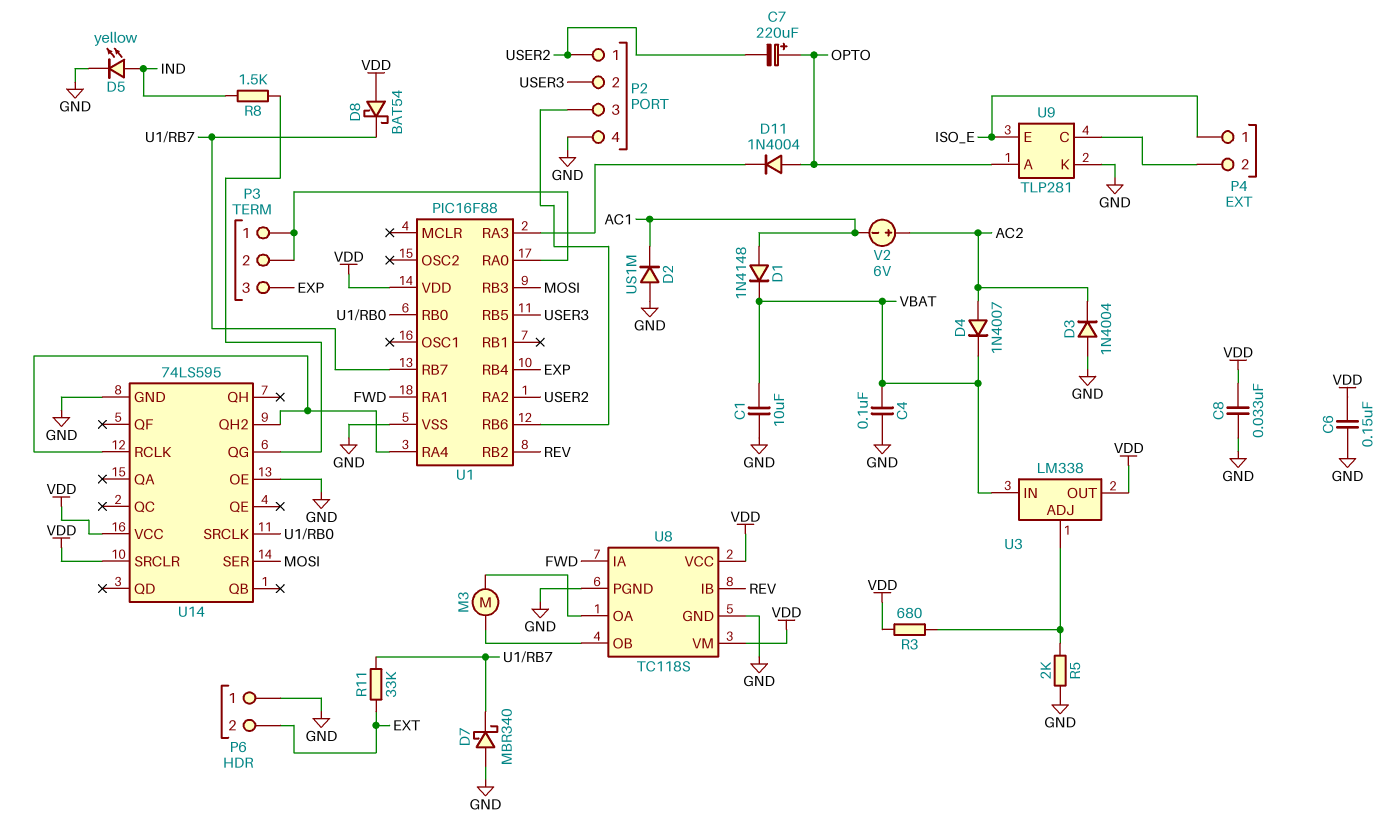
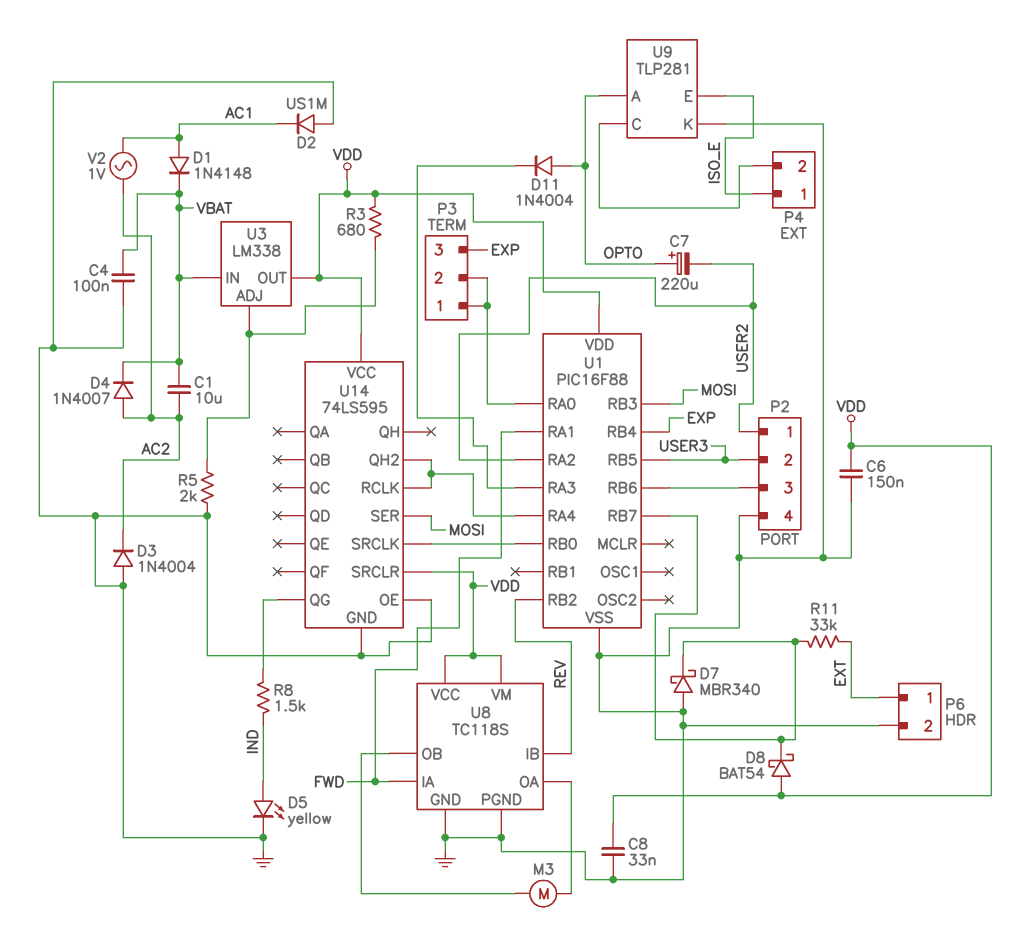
C1: 10uF (GND, VBAT) -> 10uF (AC2, VBAT)
P6 pin 1: GND -> EXT
P6 pin 2: EXT -> GND
V2: 6V (plus AC2, minus AC1) -> AC 1V (AC1, AC2)

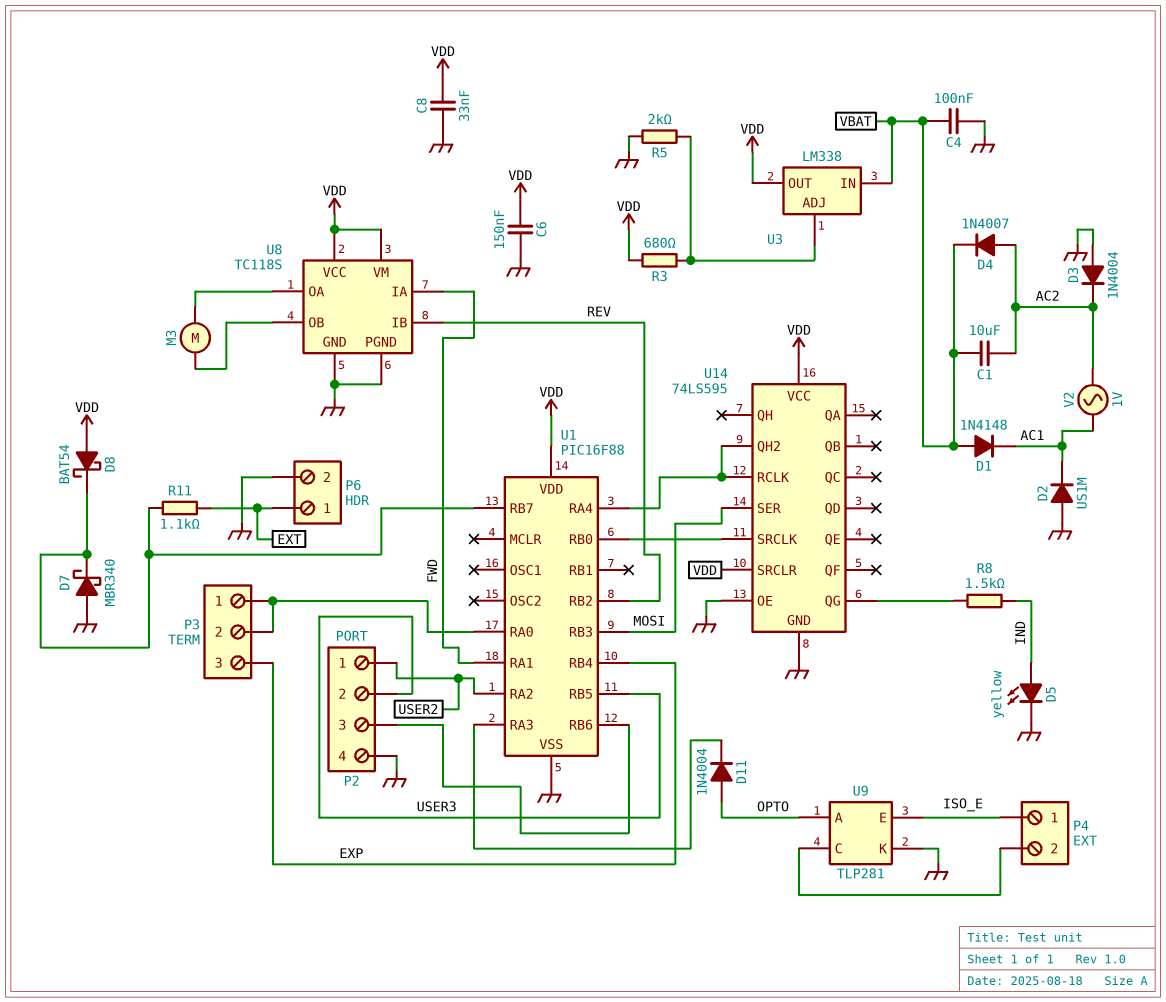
C7: 220uF (plus OPTO, minus USER2) -> none
D1: diode 1N4148 (A AC1, K VBAT) -> diode 1N4148 (A VBAT, K AC1)
R11: 33k (EXT, U1/RB7) -> 1.1k (EXT, U1/RB7)

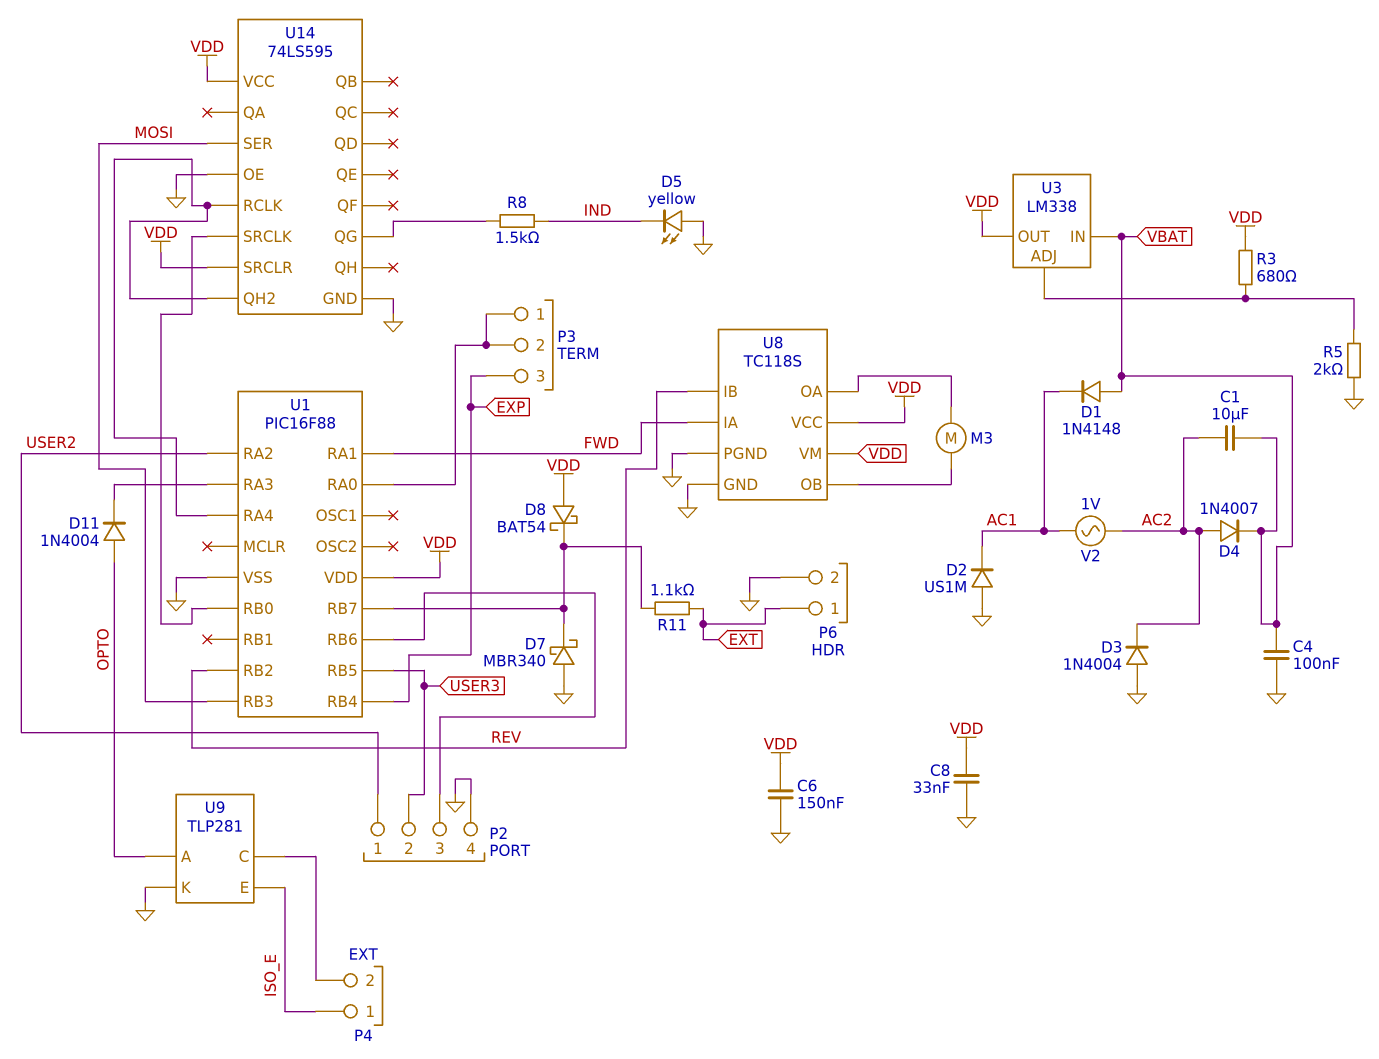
D5: LED yellow (A IND, K GND) -> LED yellow (A GND, K IND)

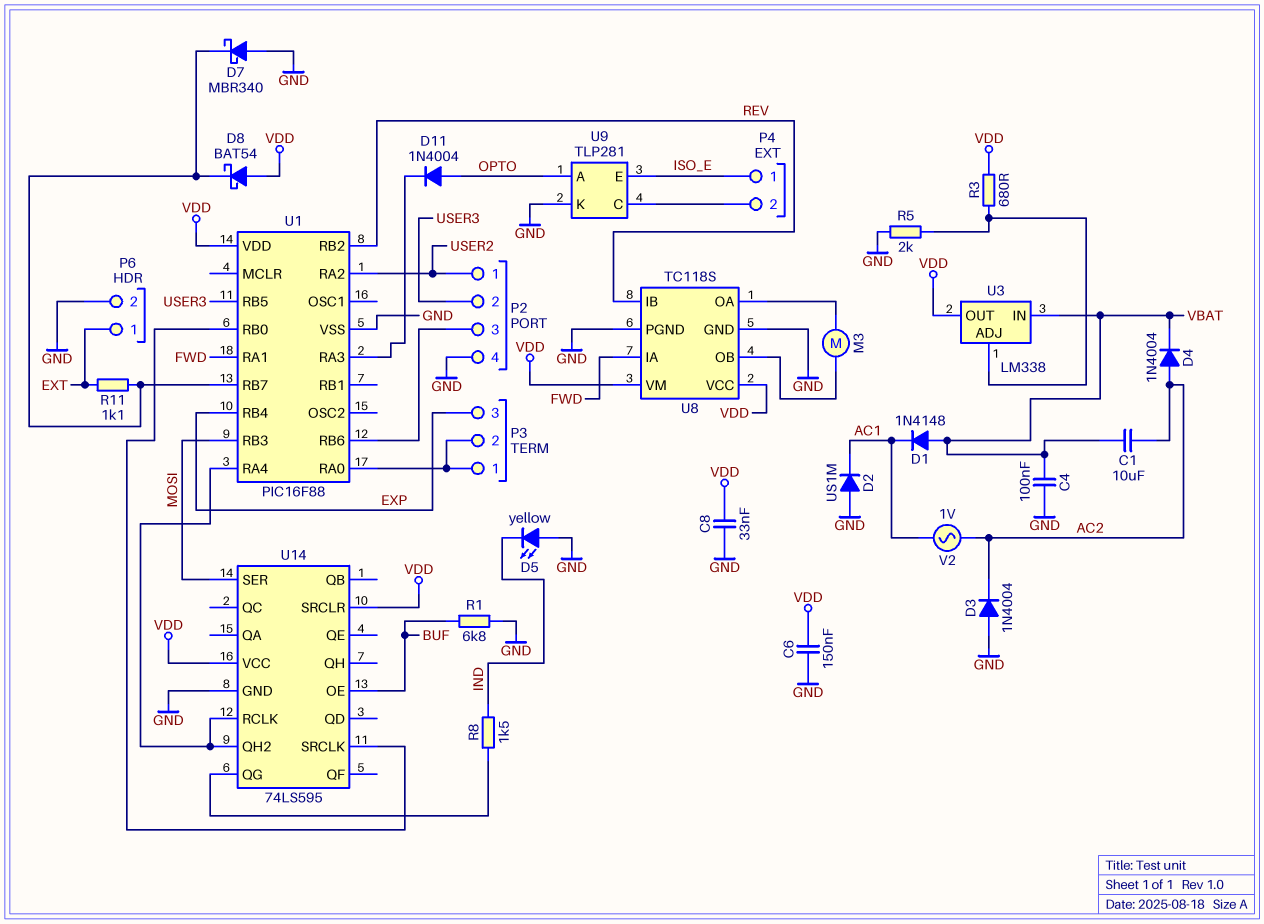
D4: diode 1N4007 (A AC2, K VBAT) -> diode 1N4004 (A AC2, K VBAT)
R1: none -> 6.8k (BUF, GND)
U14 pin OE: GND -> BUF

